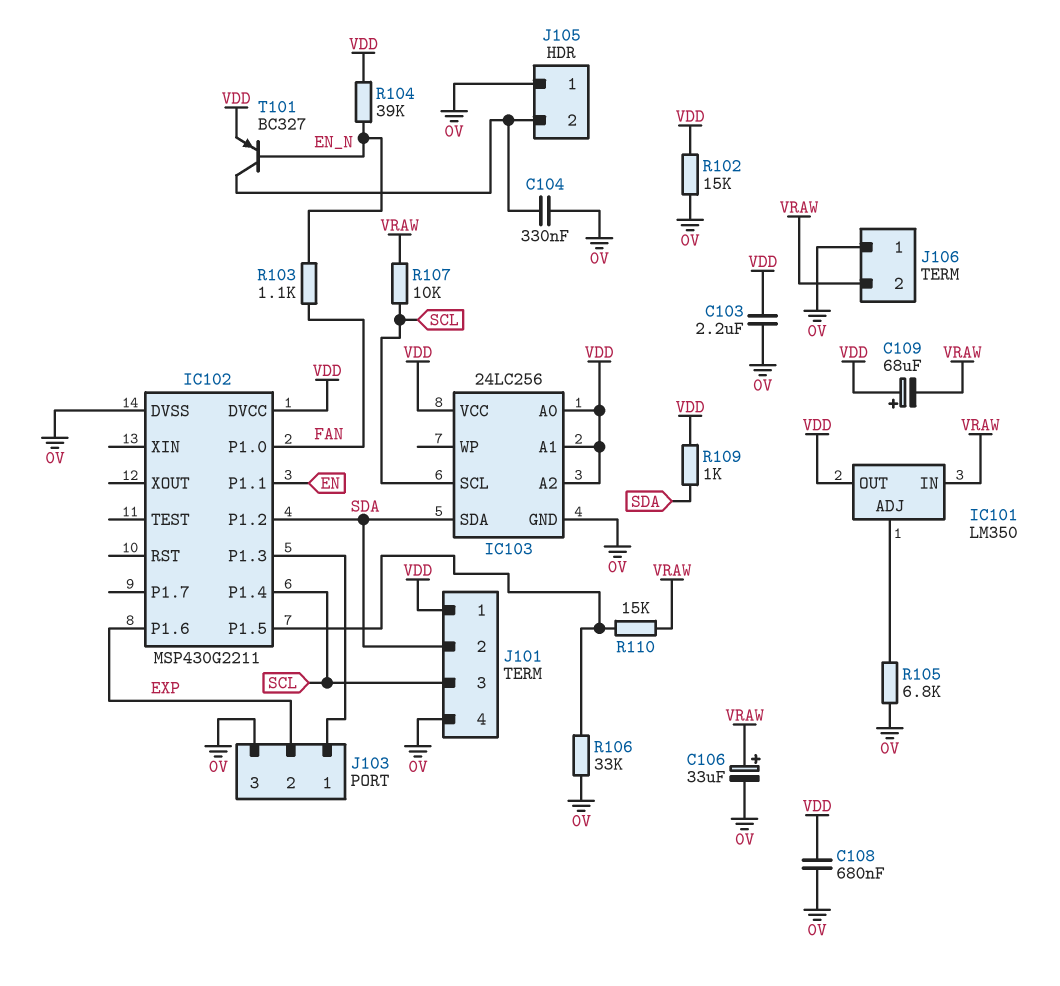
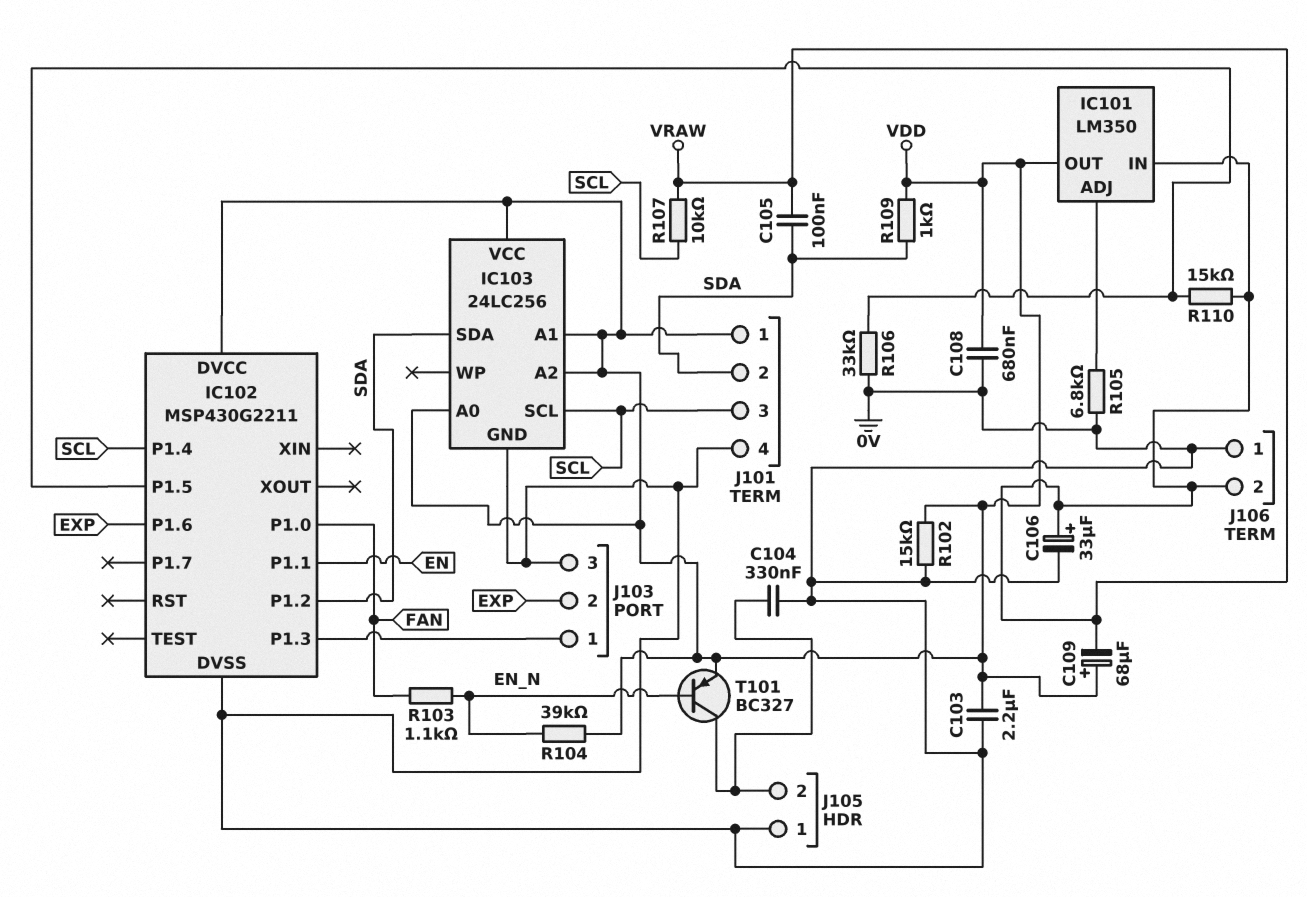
C105: none -> 100nF (SDA, VRAW)

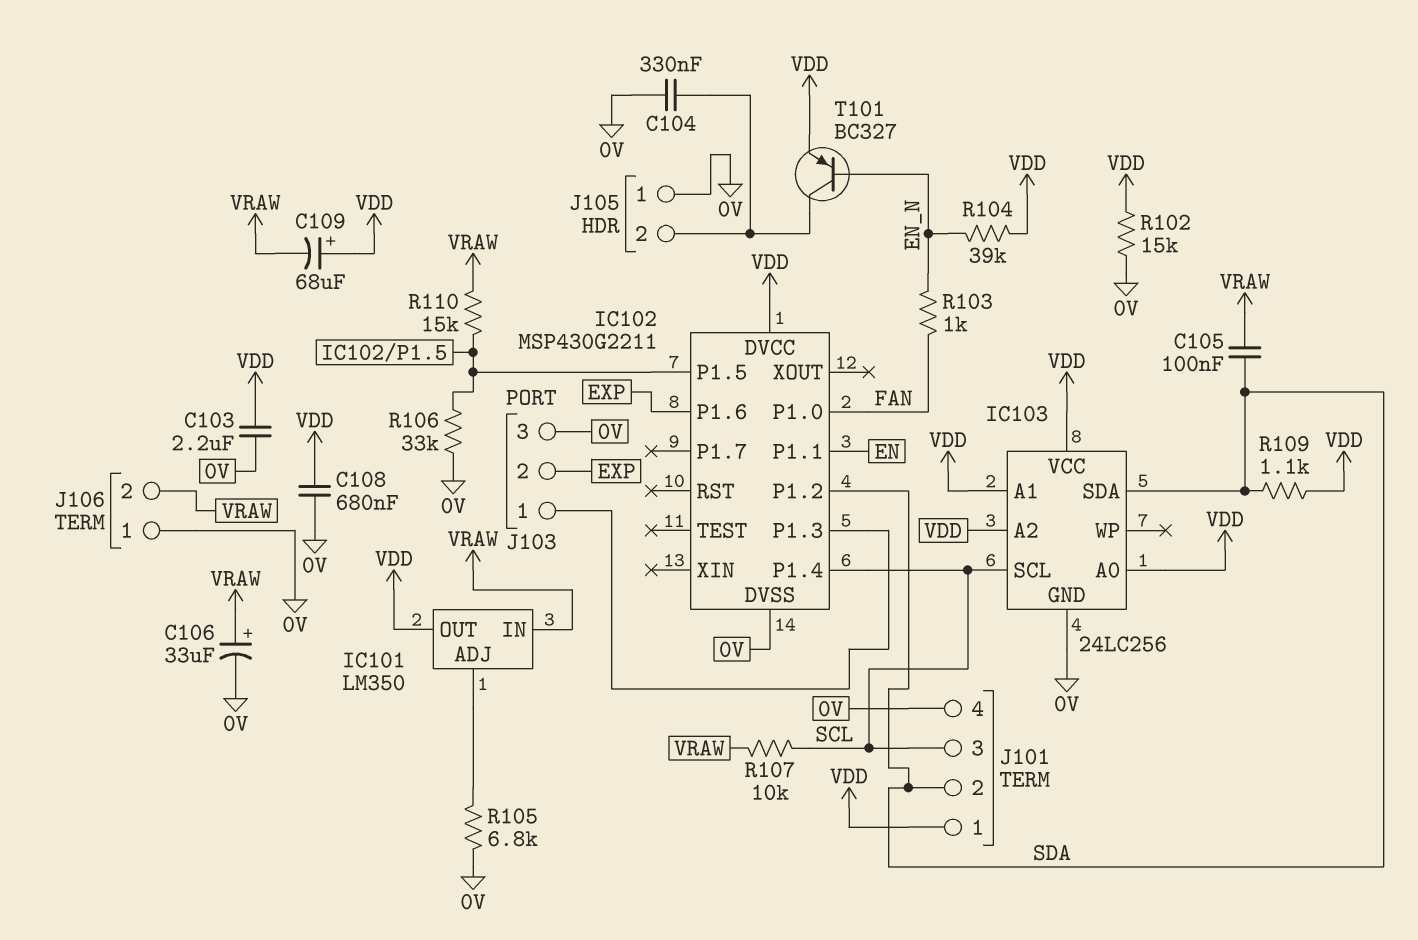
R103: 1.1k (EN_N, FAN) -> 1k (EN_N, FAN)
R109: 1k (SDA, VDD) -> 1.1k (SDA, VDD)

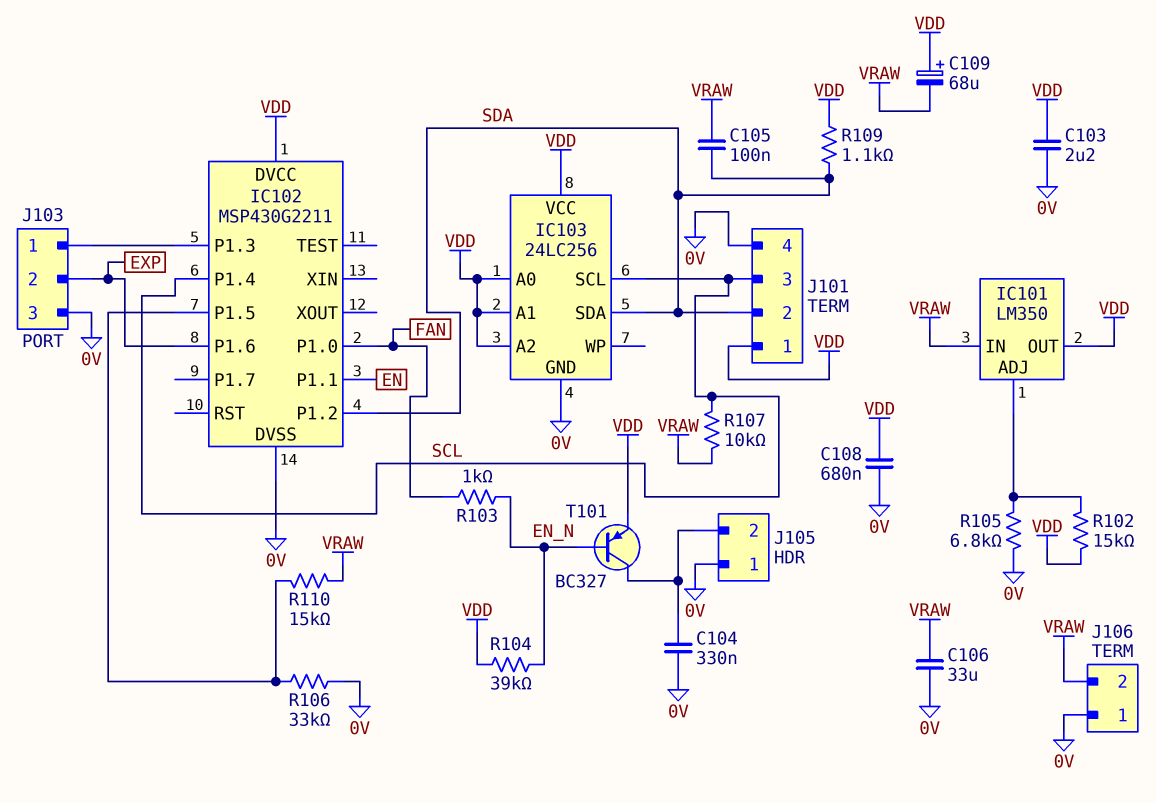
C106: 33uF (plus VRAW, minus 0V) -> 33uF (0V, VRAW)
R102: 15k (0V, VDD) -> 15k (IC101/ADJ, VDD)

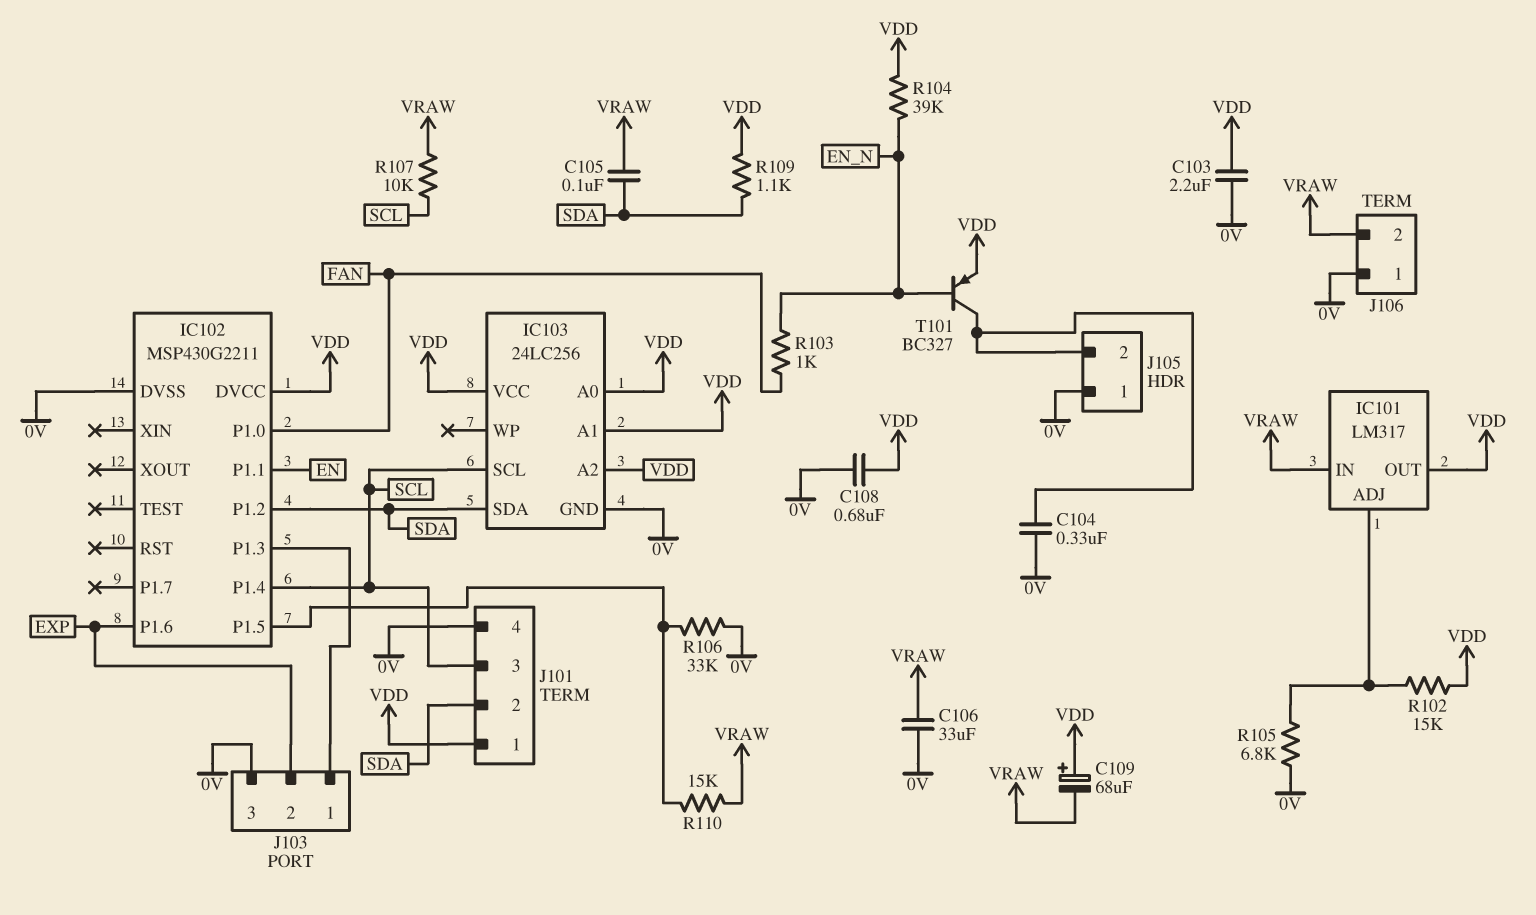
IC101: LM350 -> LM317

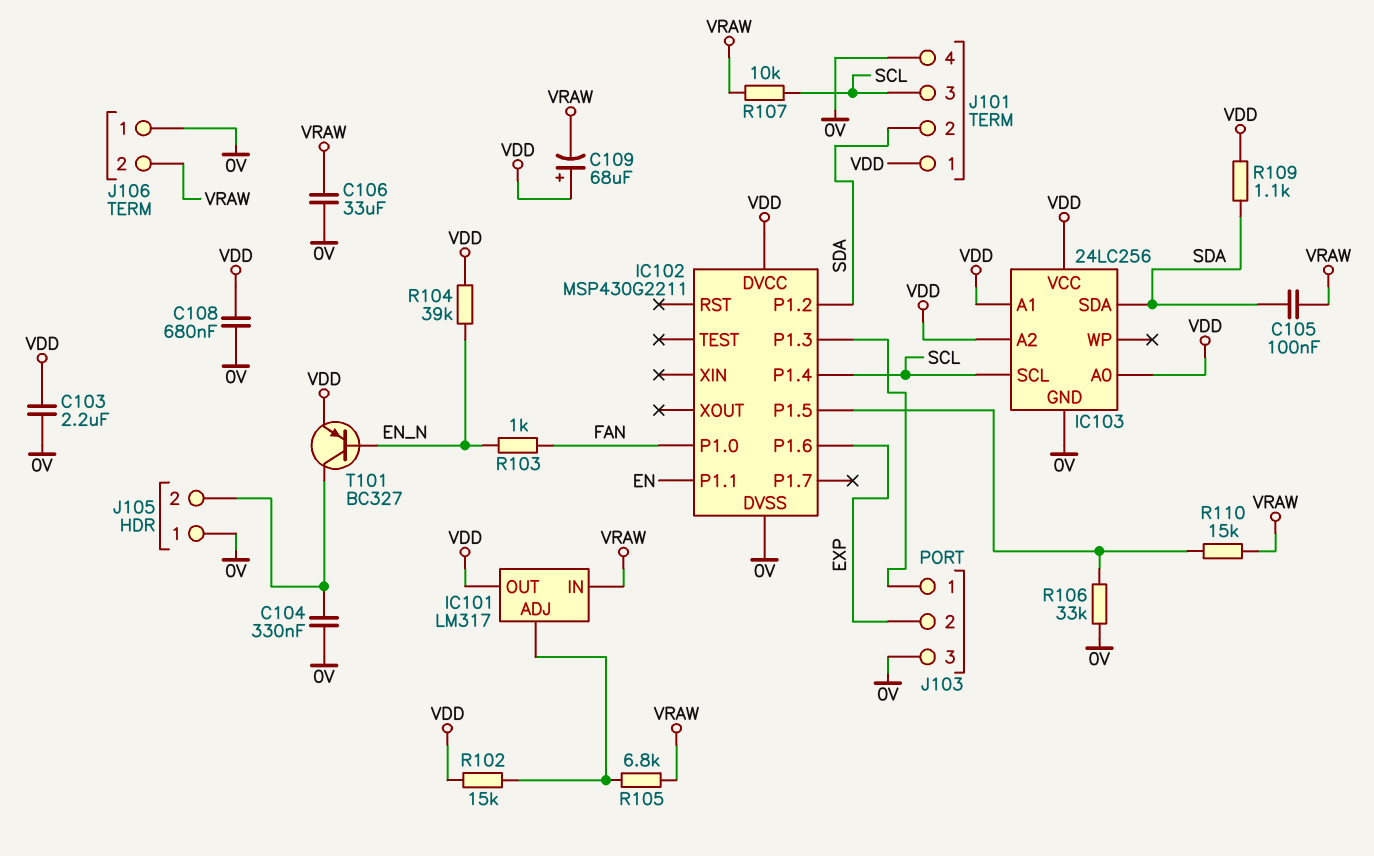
R105: 6.8k (0V, IC101/ADJ) -> 6.8k (IC101/ADJ, VRAW)

